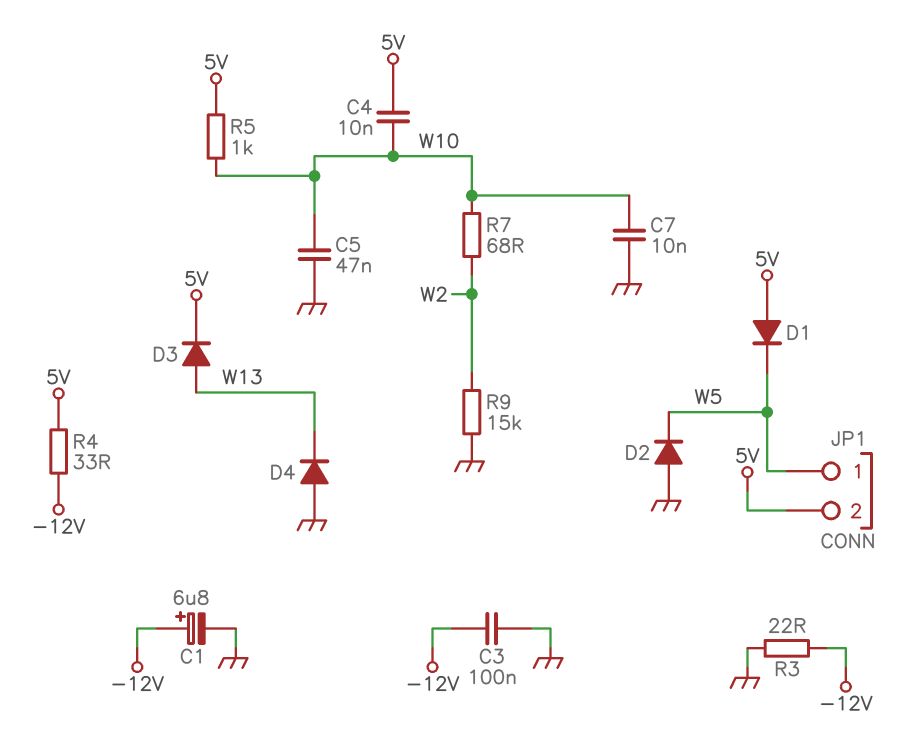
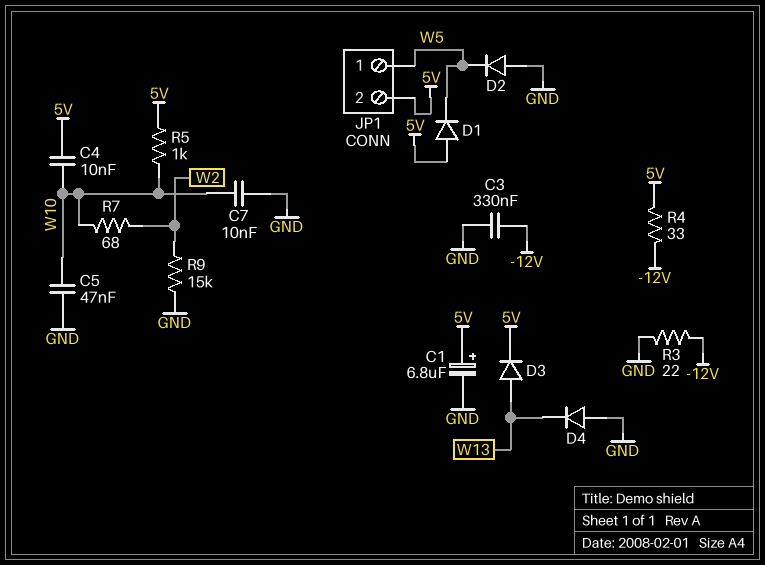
C1: 6.8uF (plus -12V, minus GND) -> 6.8uF (plus 5V, minus GND)
C3: 100nF (-12V, GND) -> 330nF (-12V, GND)

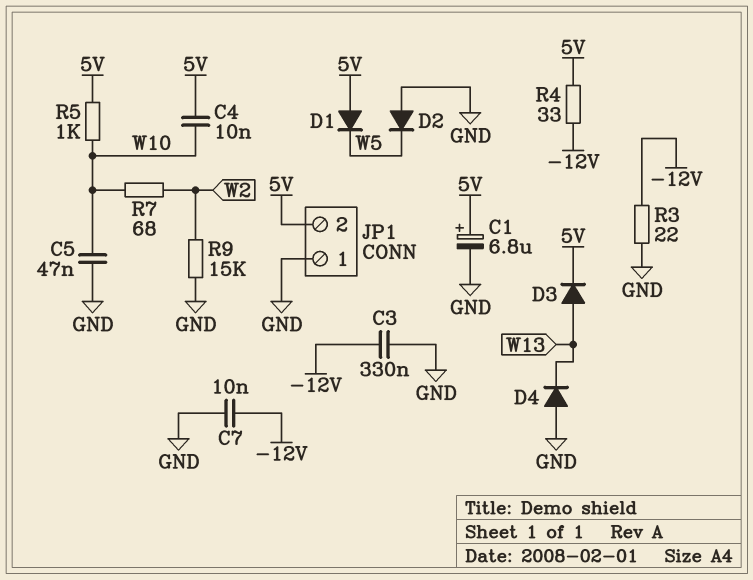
C7: 10nF (GND, W10) -> 10nF (-12V, GND)
JP1 pin 1: W5 -> GND

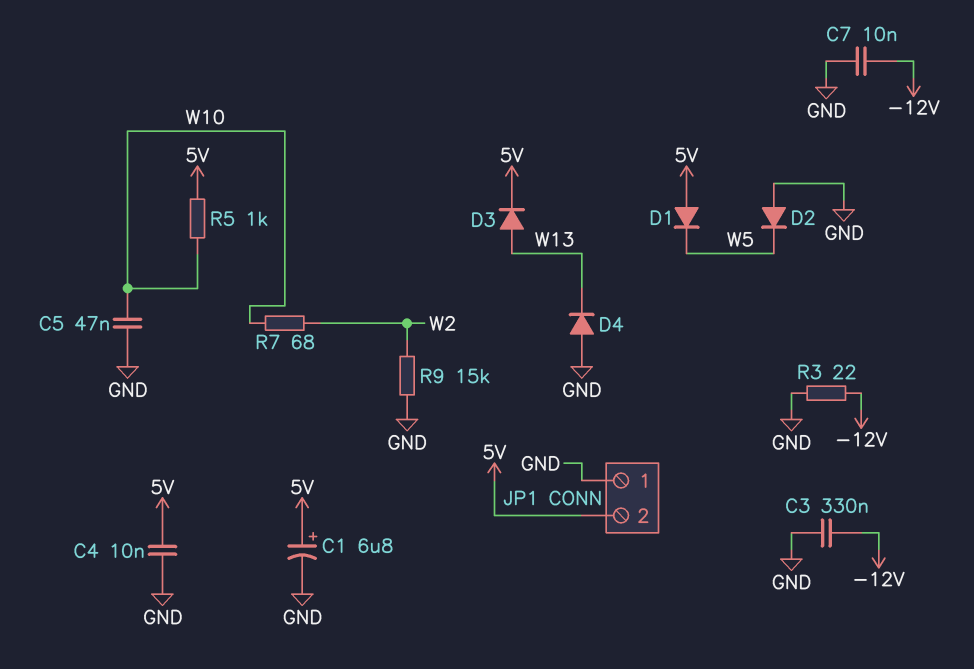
C4: 10nF (5V, W10) -> 10nF (5V, GND)
R4: 33 (-12V, 5V) -> none

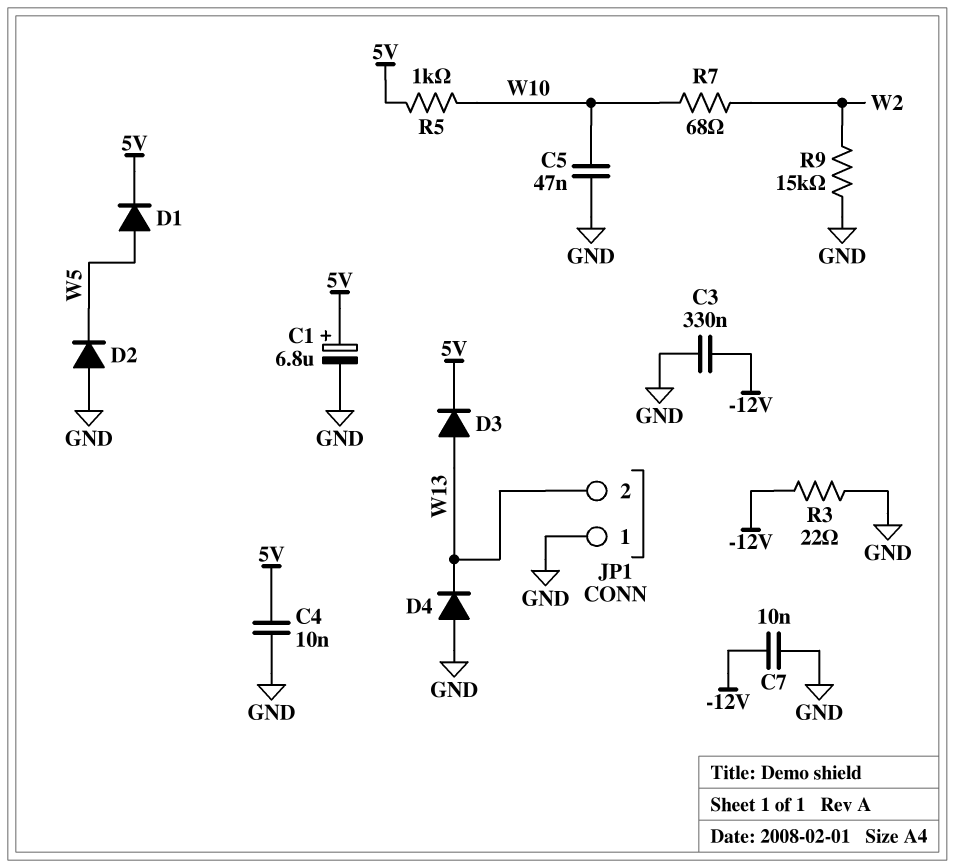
D1: diode (A 5V, K W5) -> diode (A W5, K 5V)
JP1 pin 2: 5V -> W13

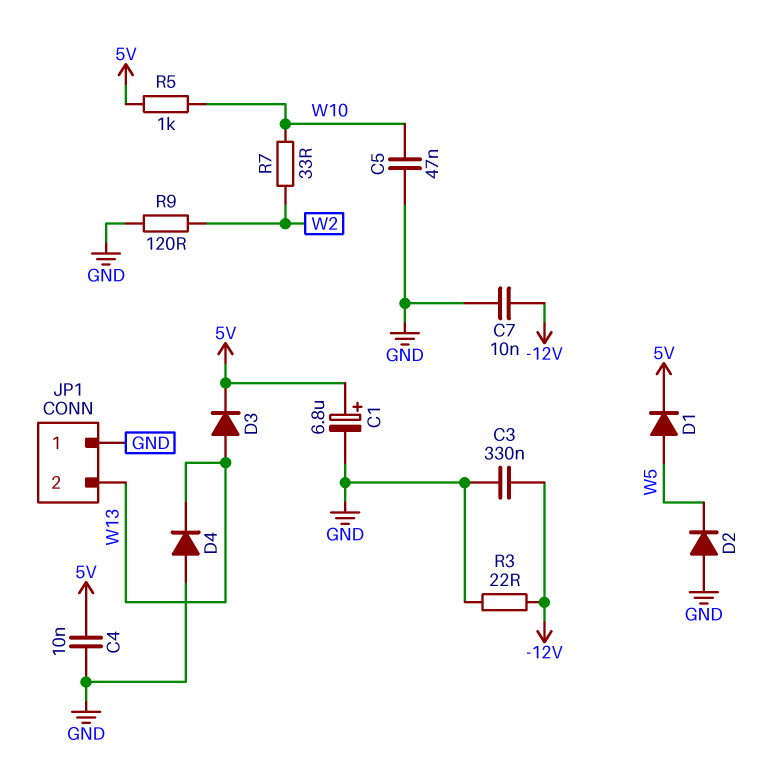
R7: 68 (W2, W10) -> 33 (W2, W10)
R9: 15k (GND, W2) -> 120 (GND, W2)

